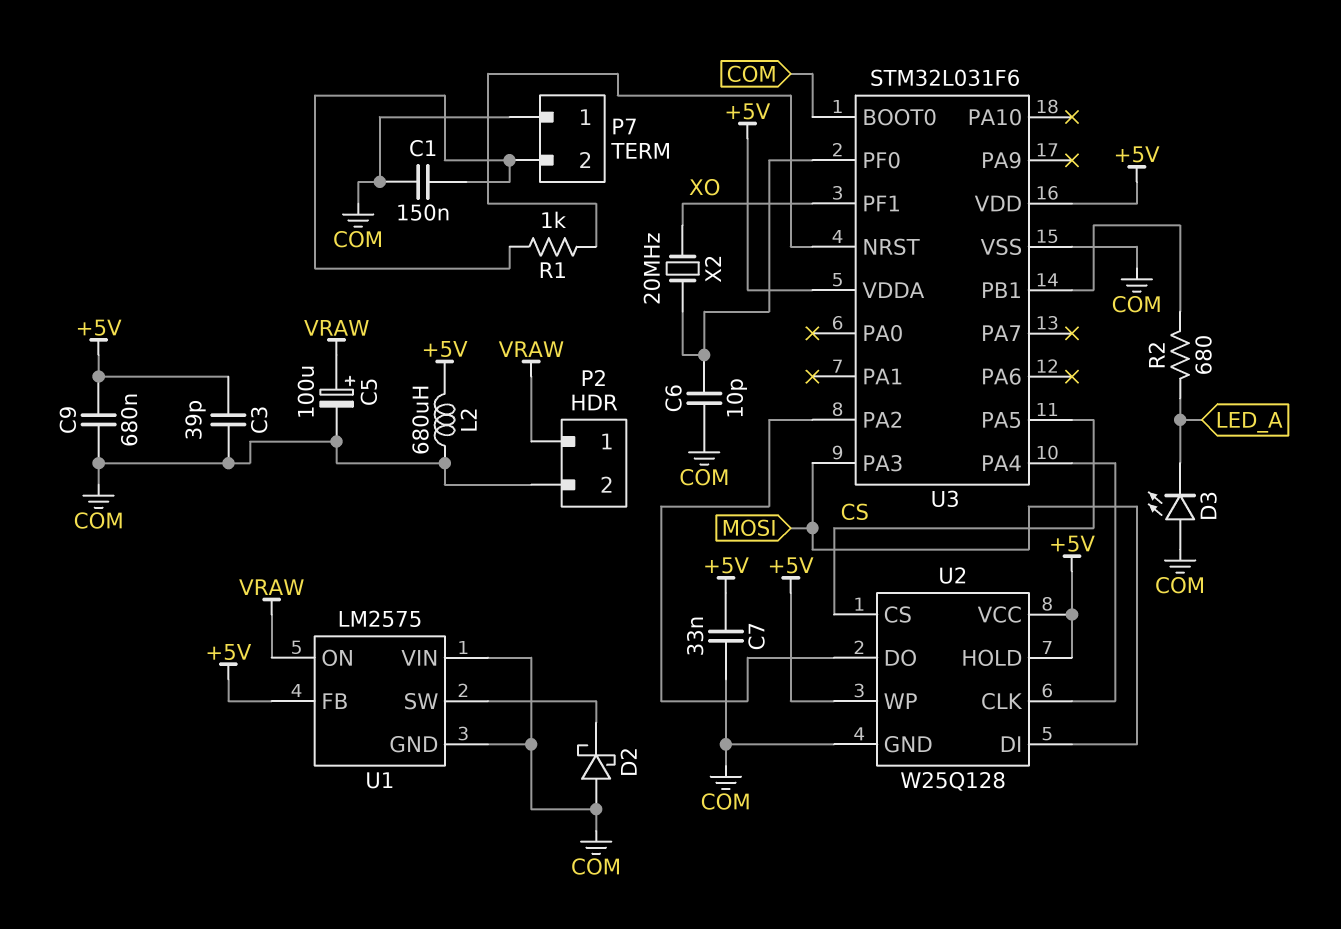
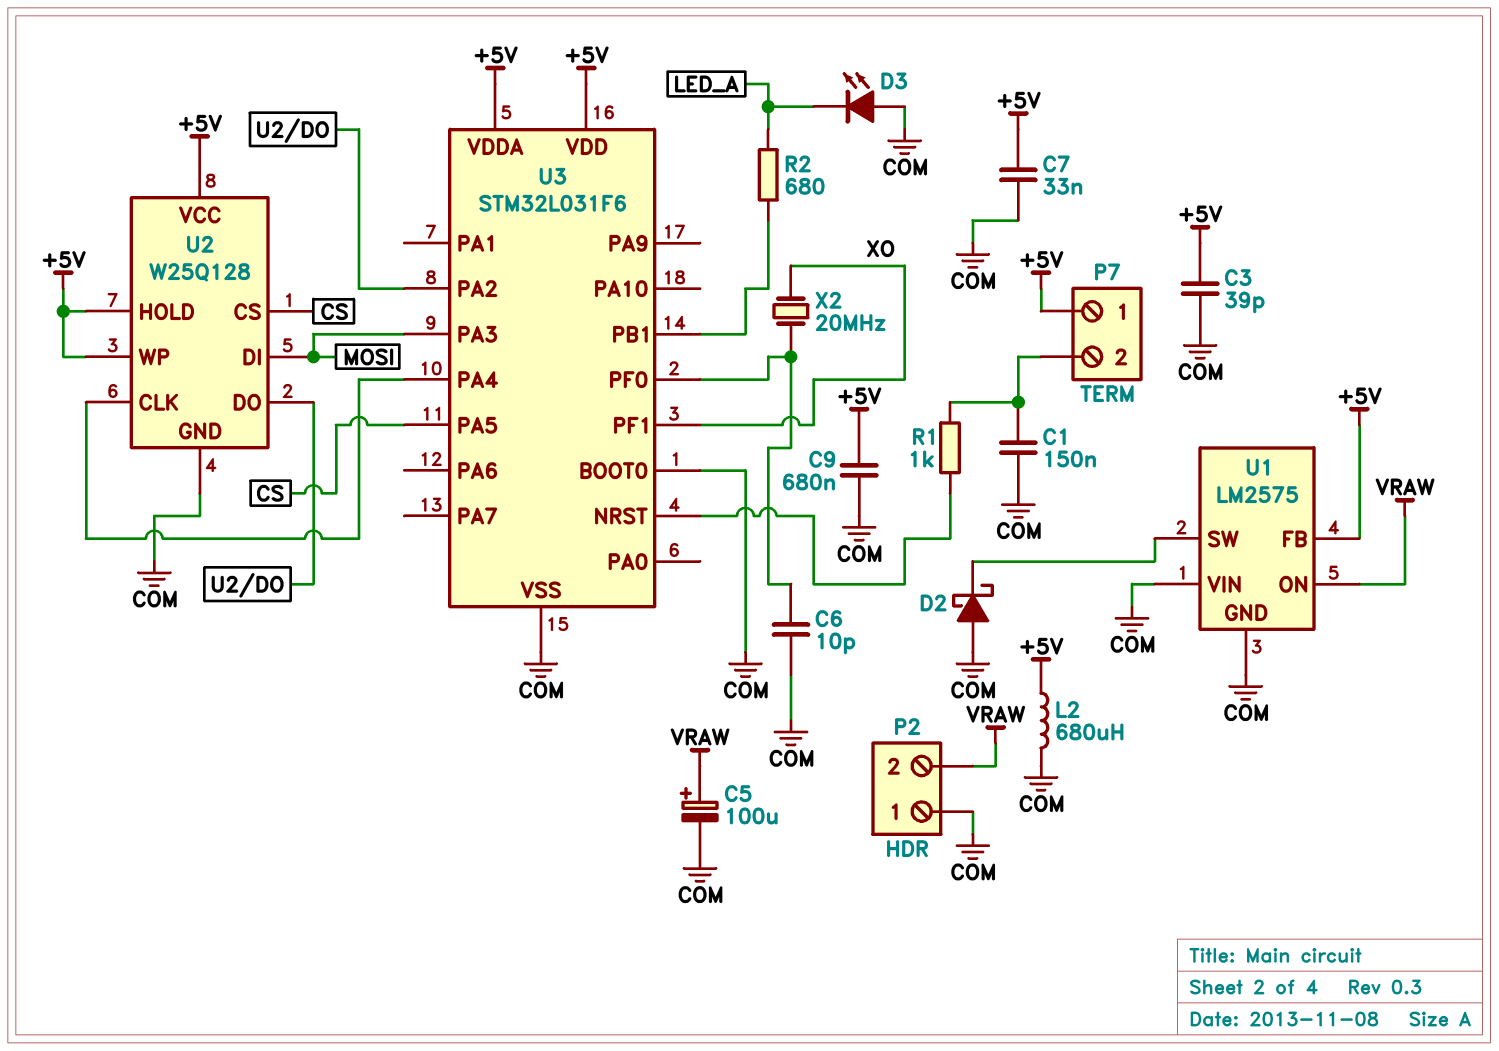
P2 pin 1: VRAW -> COM
P2 pin 2: COM -> VRAW
P7 pin 1: COM -> +5V

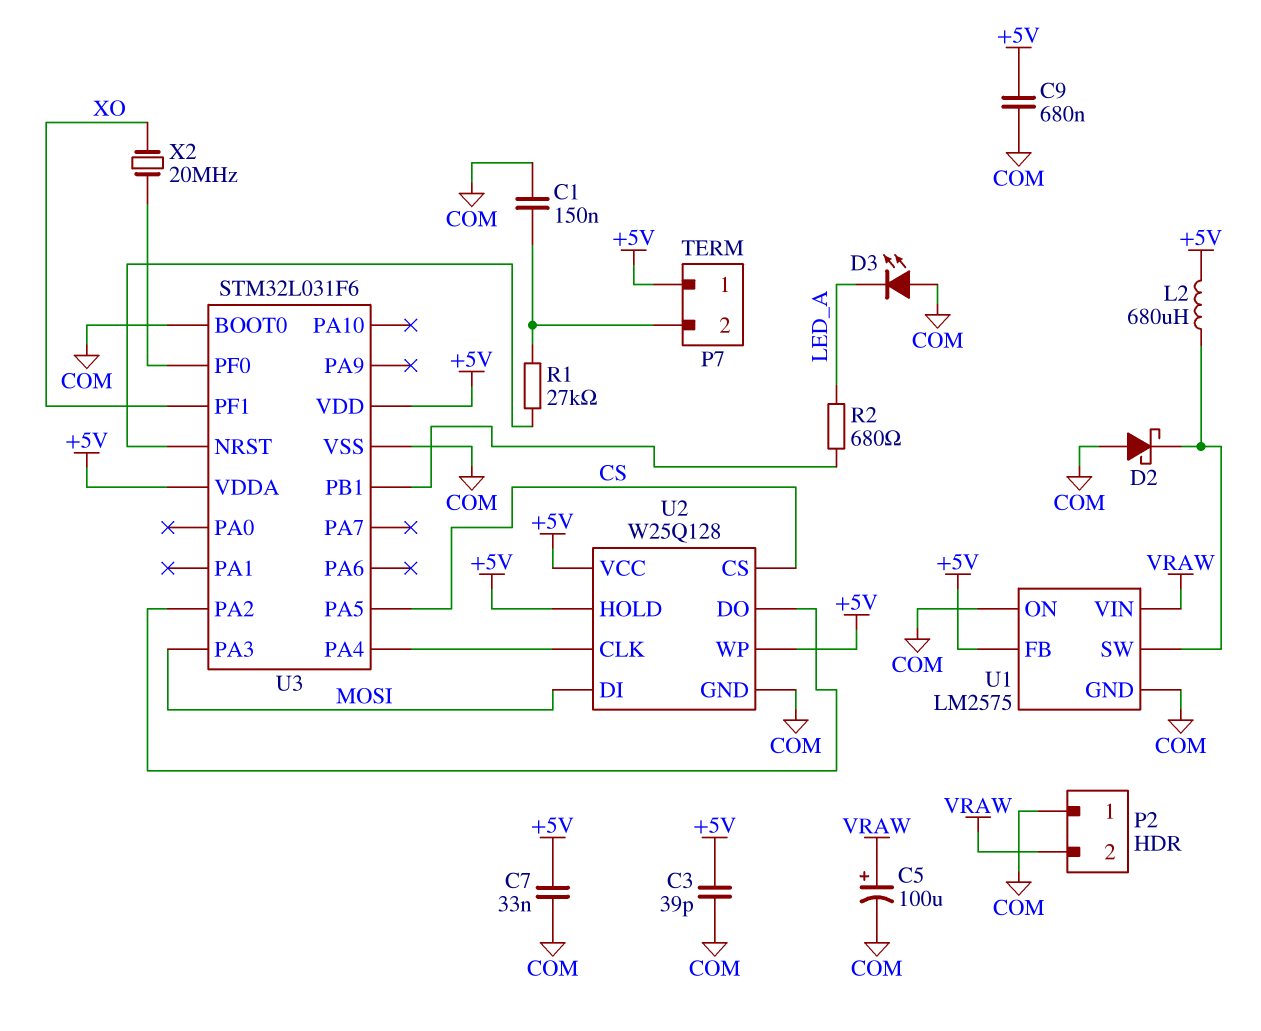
C6: 10pF (COM, U3/PF0) -> none
L2: 680uH (+5V, COM) -> 680uH (+5V, U1/SW)
R1: 1k (P7/2, U3/NRST) -> 27k (P7/2, U3/NRST)
U1 pin ON: VRAW -> COM
U1 pin VIN: COM -> VRAW

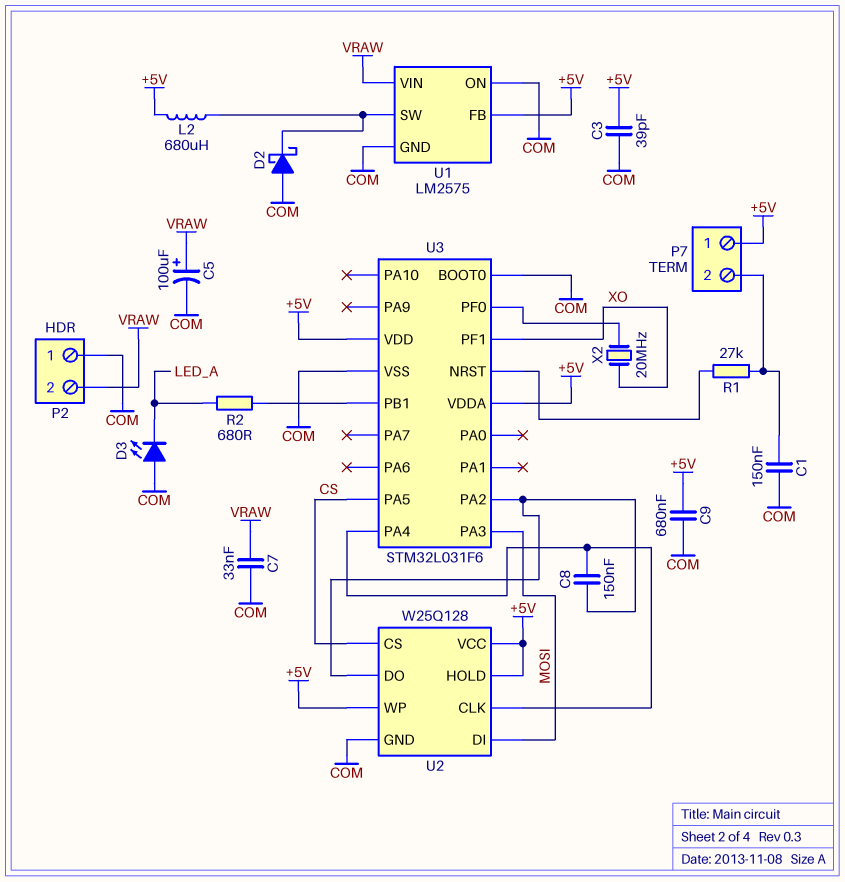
C7: 33nF (+5V, COM) -> 33nF (COM, VRAW)
C8: none -> 150nF (U2/CLK, U2/DO)

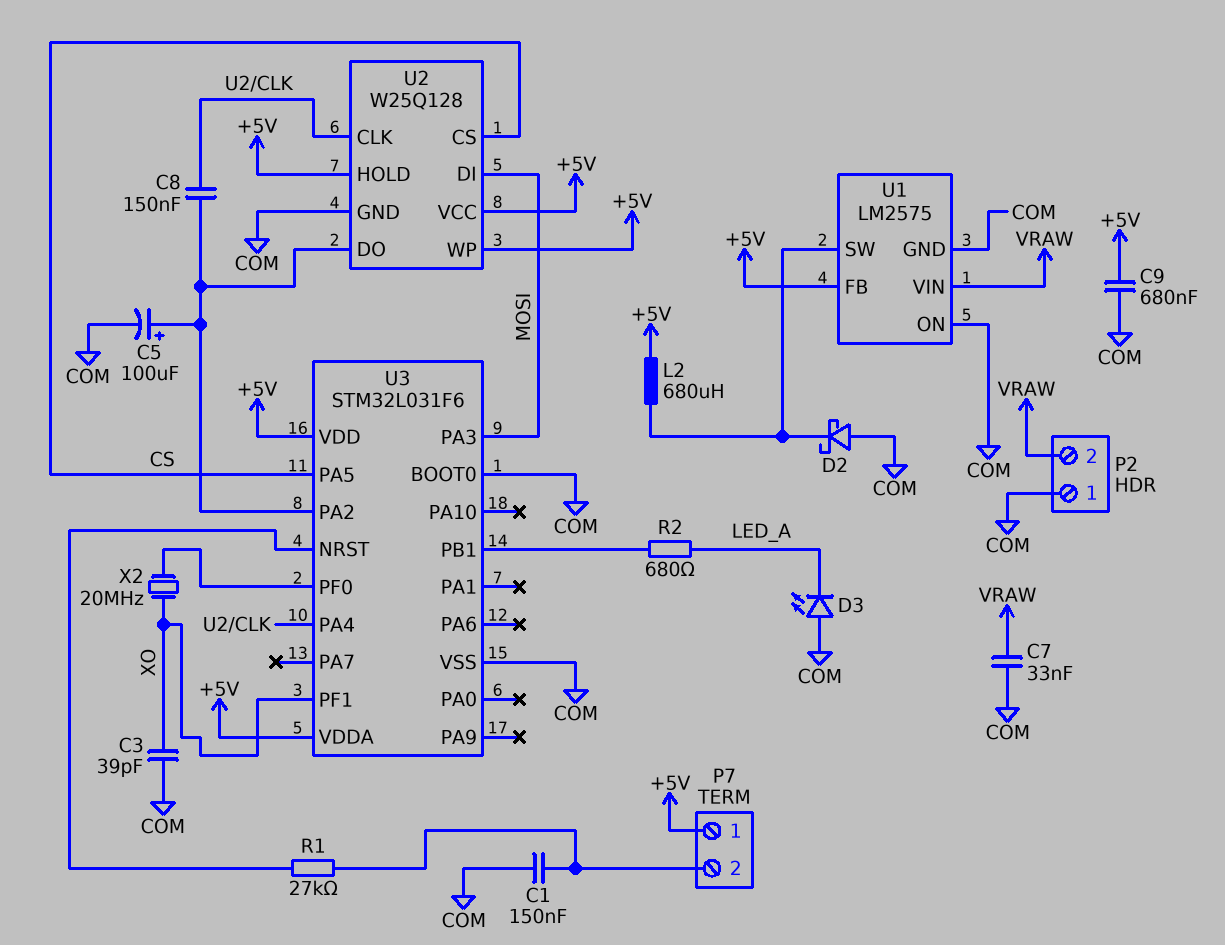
C3: 39pF (+5V, COM) -> 39pF (COM, XO)
C5: 100uF (plus VRAW, minus COM) -> 100uF (plus U2/DO, minus COM)

